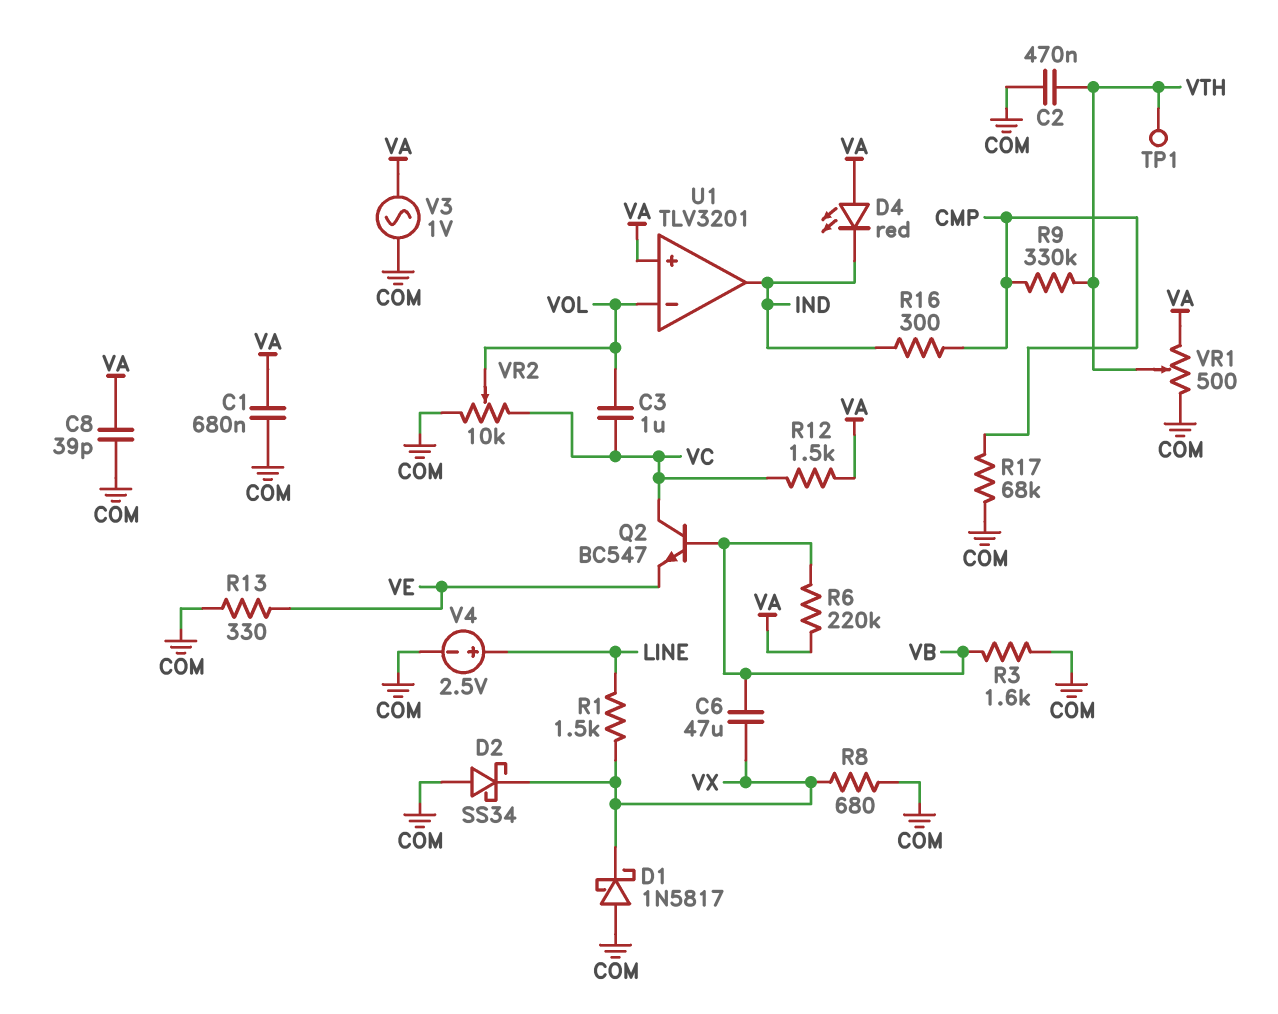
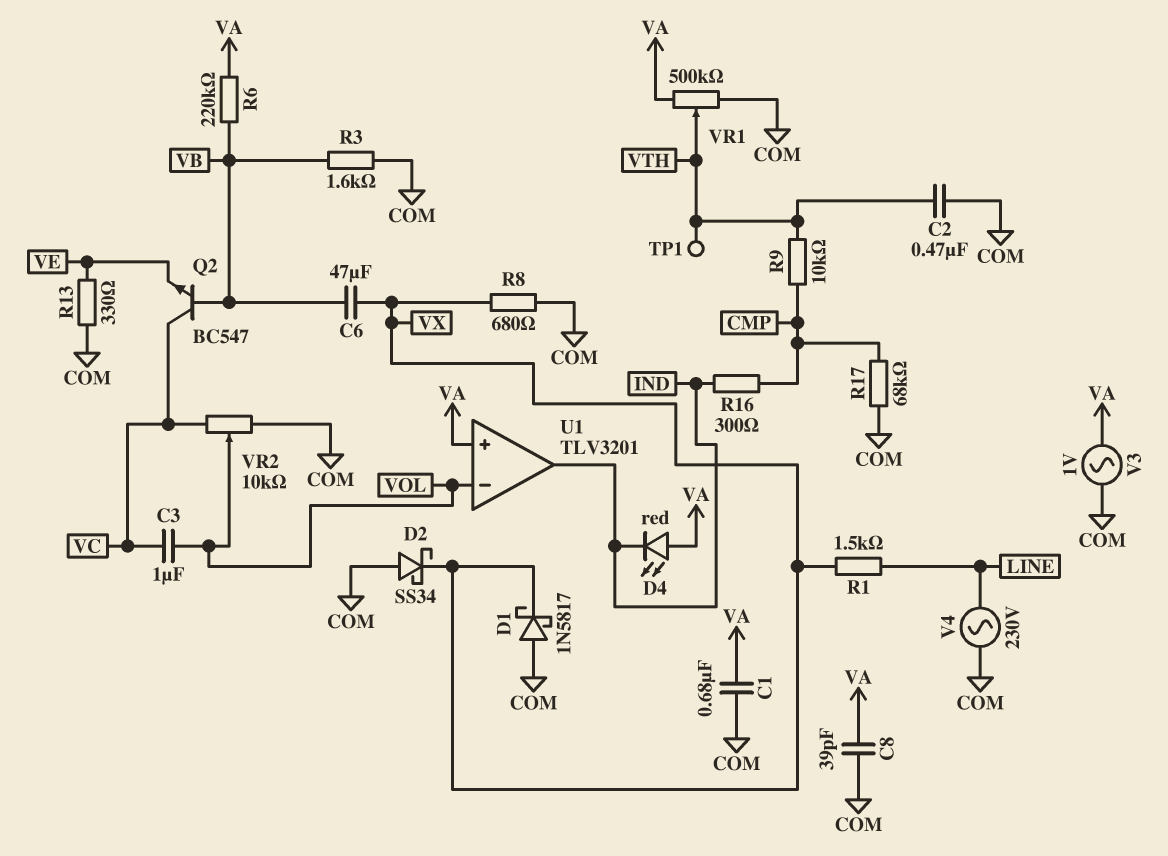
R9: 330k (CMP, VTH) -> 10k (CMP, VTH)
R12: 1.5k (VA, VC) -> none
V4: 2.5V (plus LINE, minus COM) -> AC 230V (COM, LINE)
VR1: 500 (COM, VA, wiper VTH) -> 500k (COM, VA, wiper VTH)

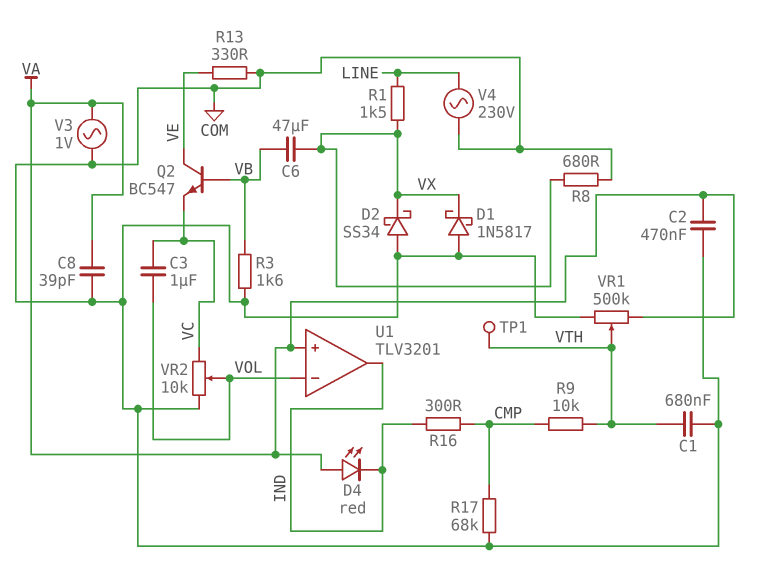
C1: 680nF (COM, VA) -> 680nF (COM, VTH)
C2: 470nF (COM, VTH) -> 470nF (COM, VA)
Q2: NPN BC547 (B VB, C VC, E VE) -> NPN BC547 (B VB, C VE, E VC)
R6: 220k (VA, VB) -> none

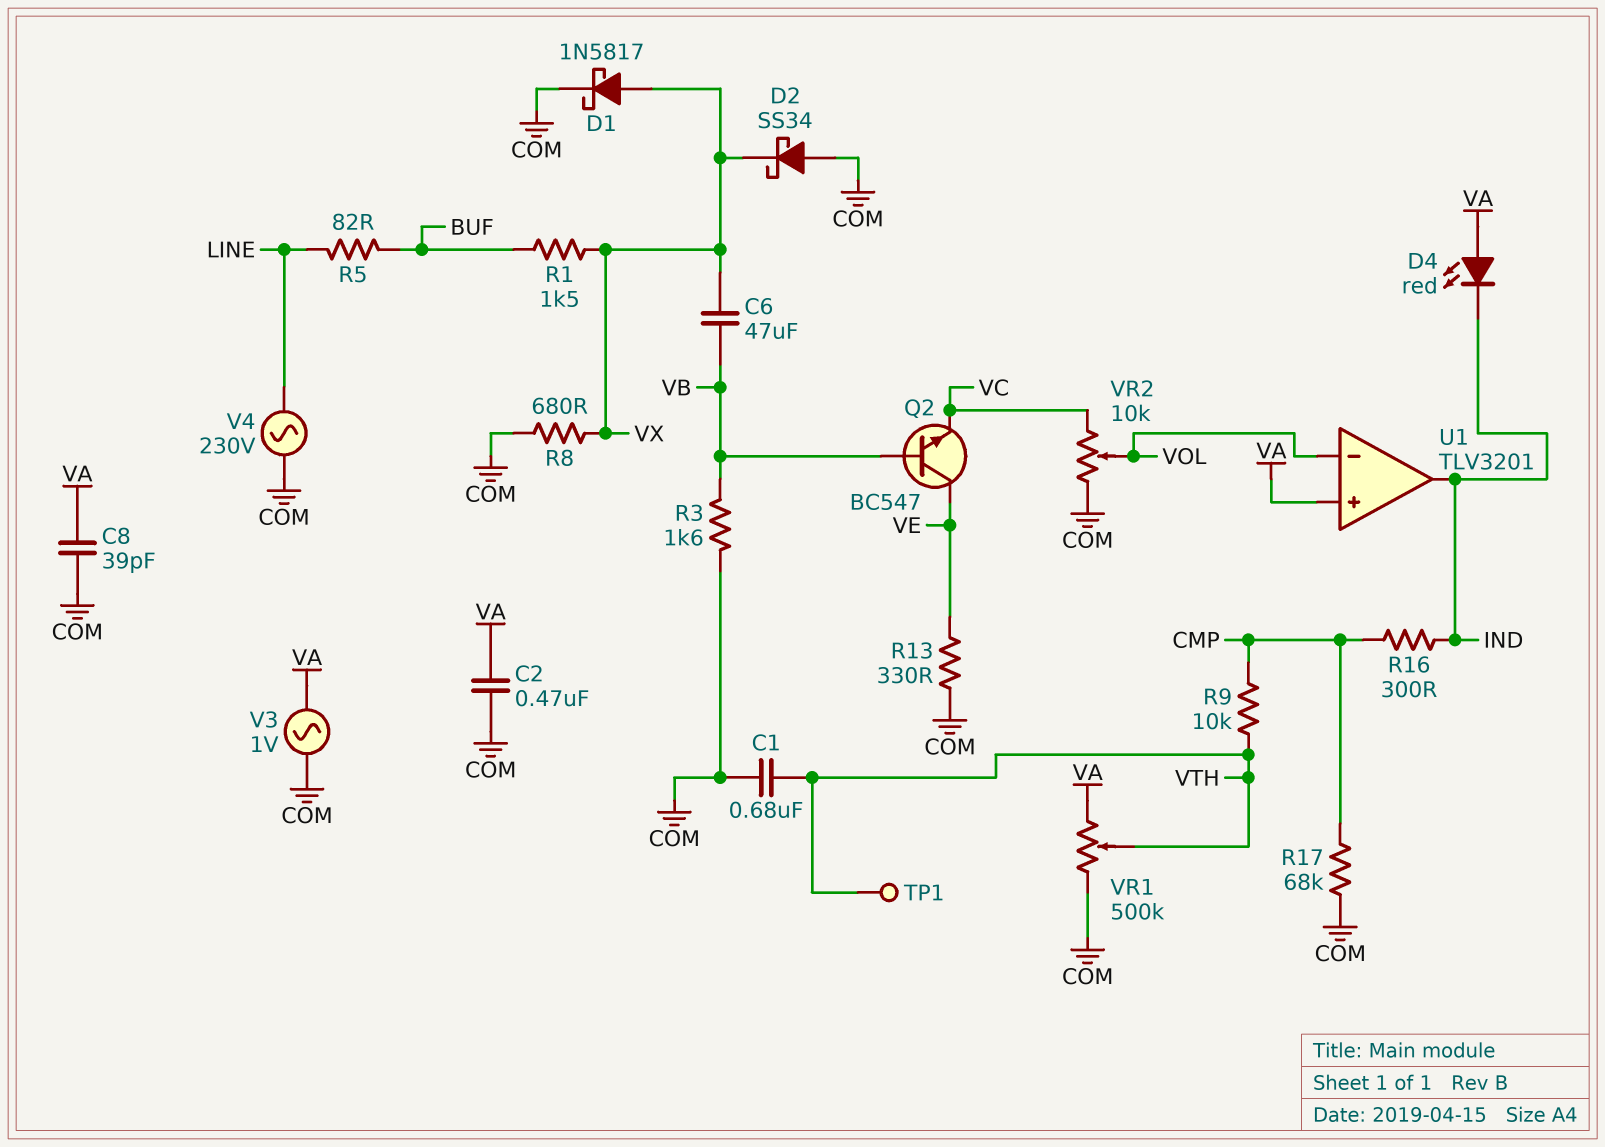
C3: 1uF (VC, VOL) -> none
D1: schottky 1N5817 (A COM, K VX) -> schottky 1N5817 (A VX, K COM)
R1: 1.5k (LINE, VX) -> 1.5k (BUF, VX)
R5: none -> 82 (BUF, LINE)

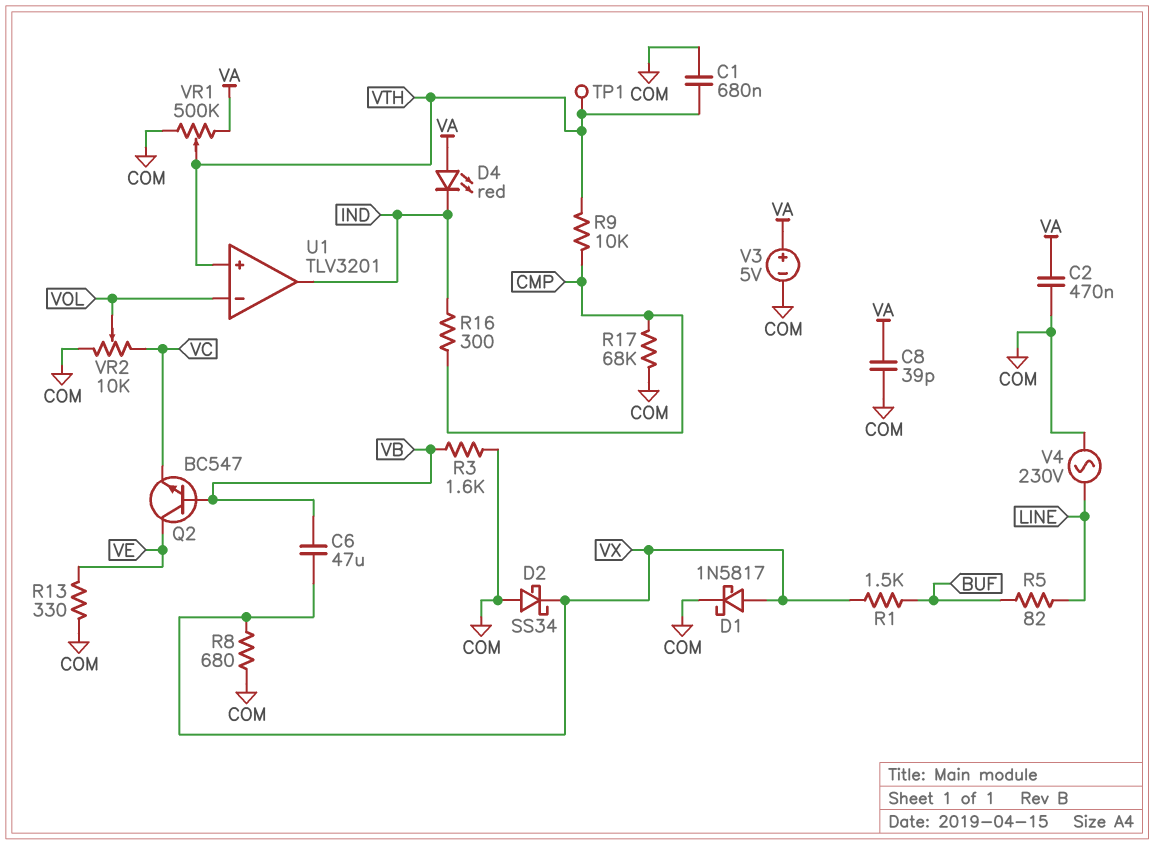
U1 pin in+: VA -> VTH
V3: AC 1V (COM, VA) -> 5V (plus VA, minus COM)

